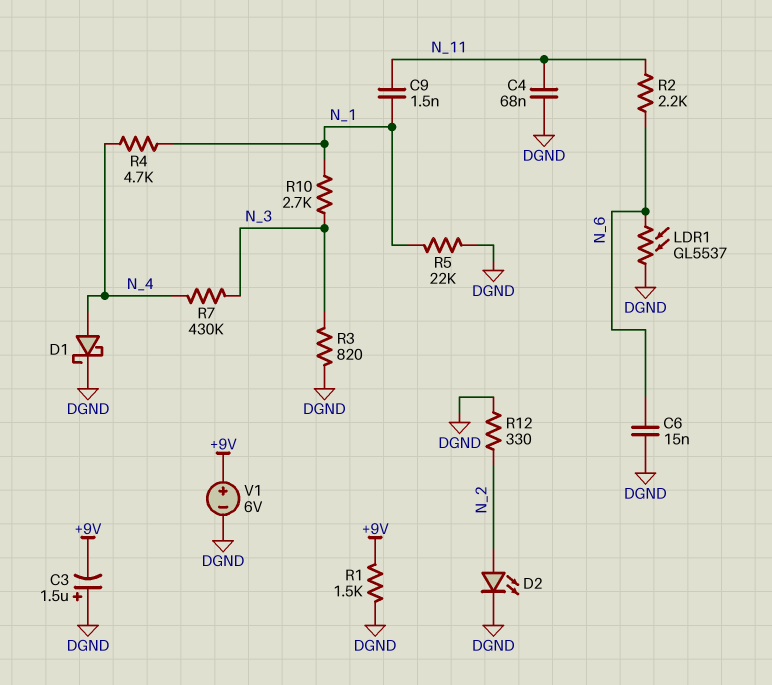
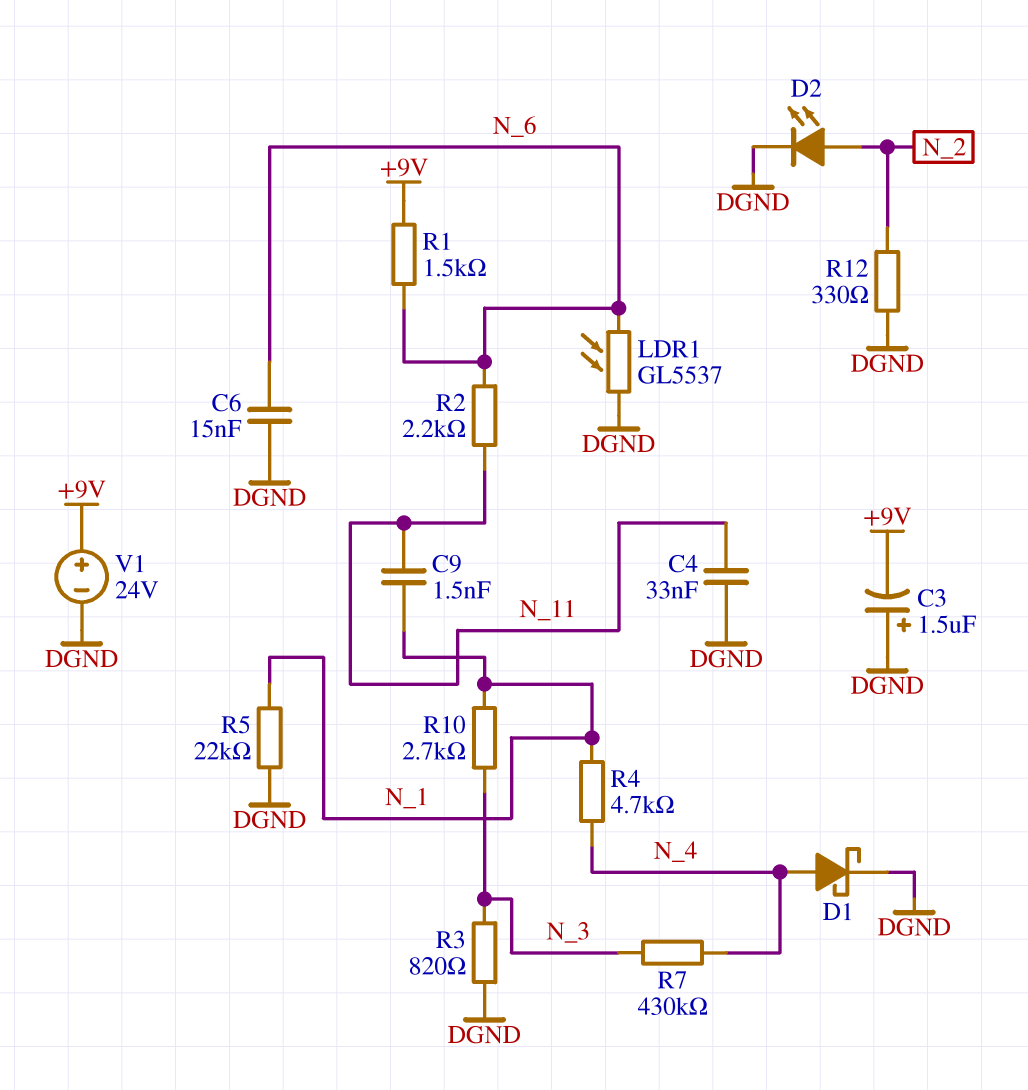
C4: 68nF (DGND, N_11) -> 33nF (DGND, N_11)
R1: 1.5k (+9V, DGND) -> 1.5k (+9V, N_6)
V1: 6V (plus +9V, minus DGND) -> 24V (plus +9V, minus DGND)

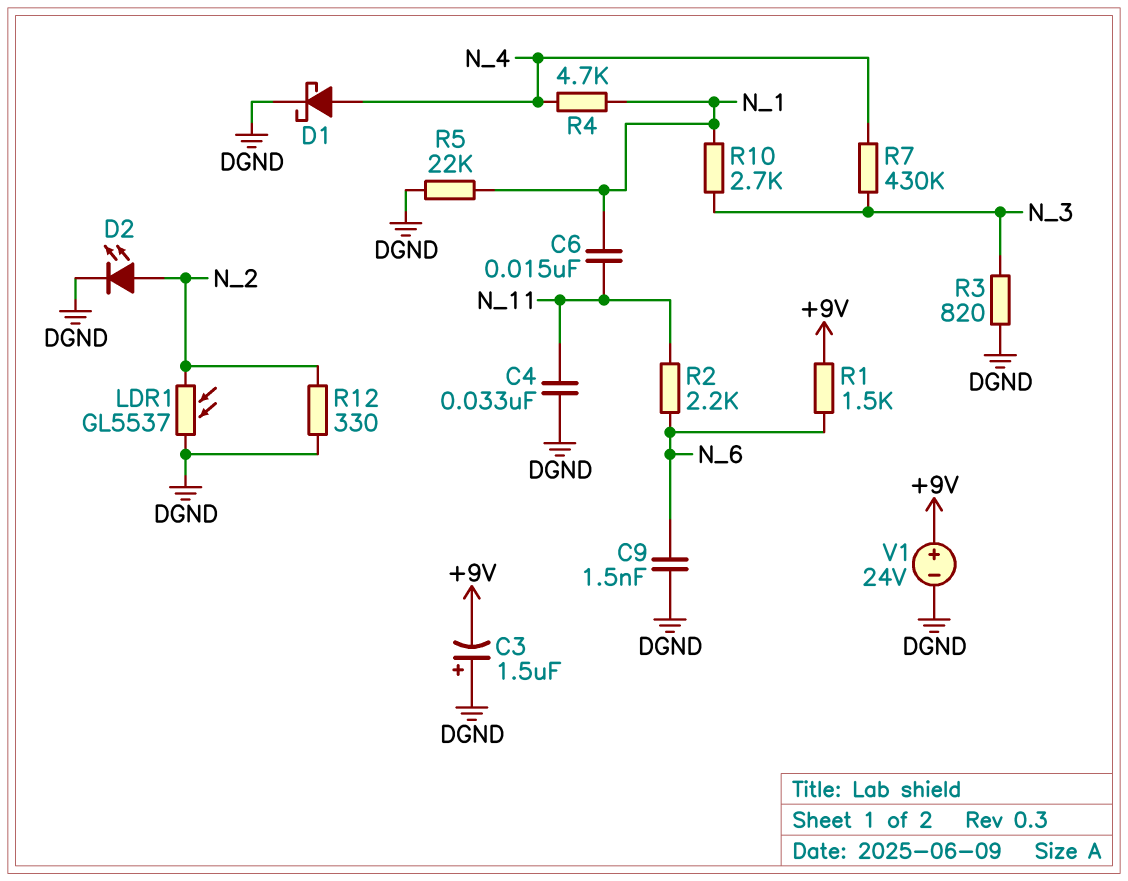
C6: 15nF (DGND, N_6) -> 15nF (N_1, N_11)
C9: 1.5nF (N_1, N_11) -> 1.5nF (DGND, N_6)
LDR1: GL5537 (DGND, N_6) -> GL5537 (DGND, N_2)

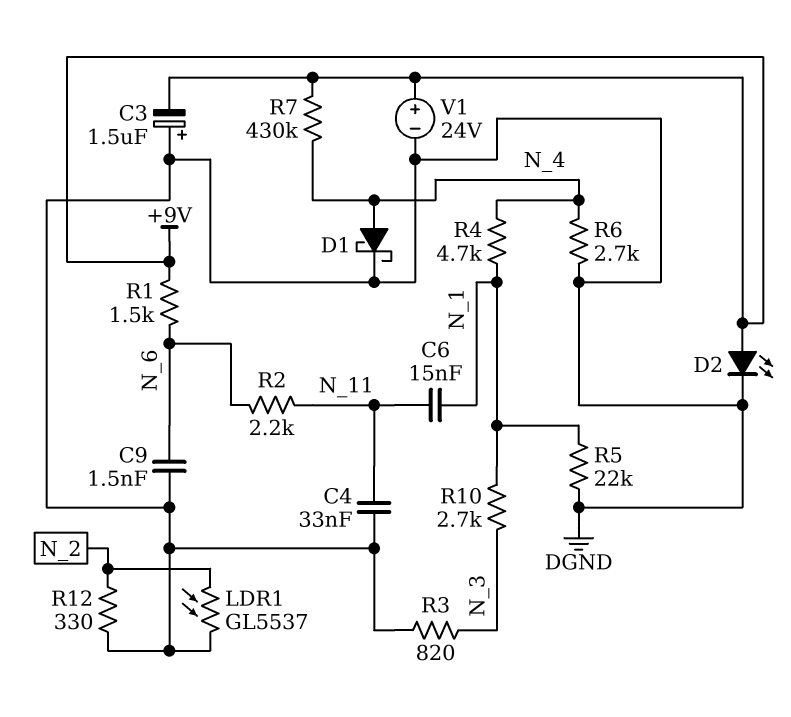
D2: LED (A N_2, K DGND) -> LED (A +9V, K DGND)
R6: none -> 2.7k (DGND, N_4)
R7: 430k (N_3, N_4) -> 430k (+9V, N_4)

